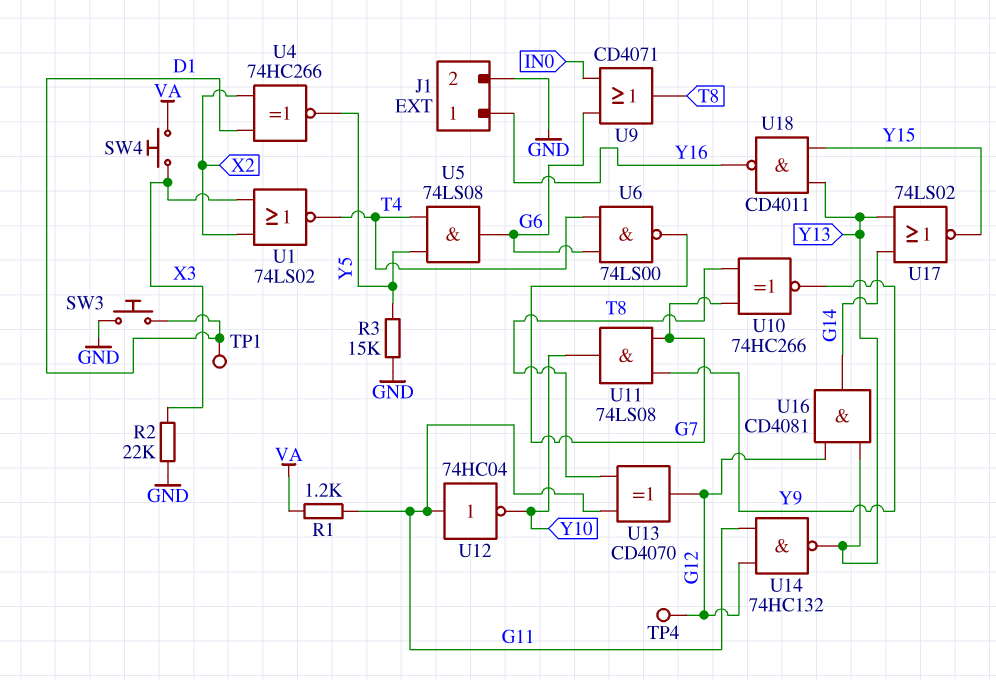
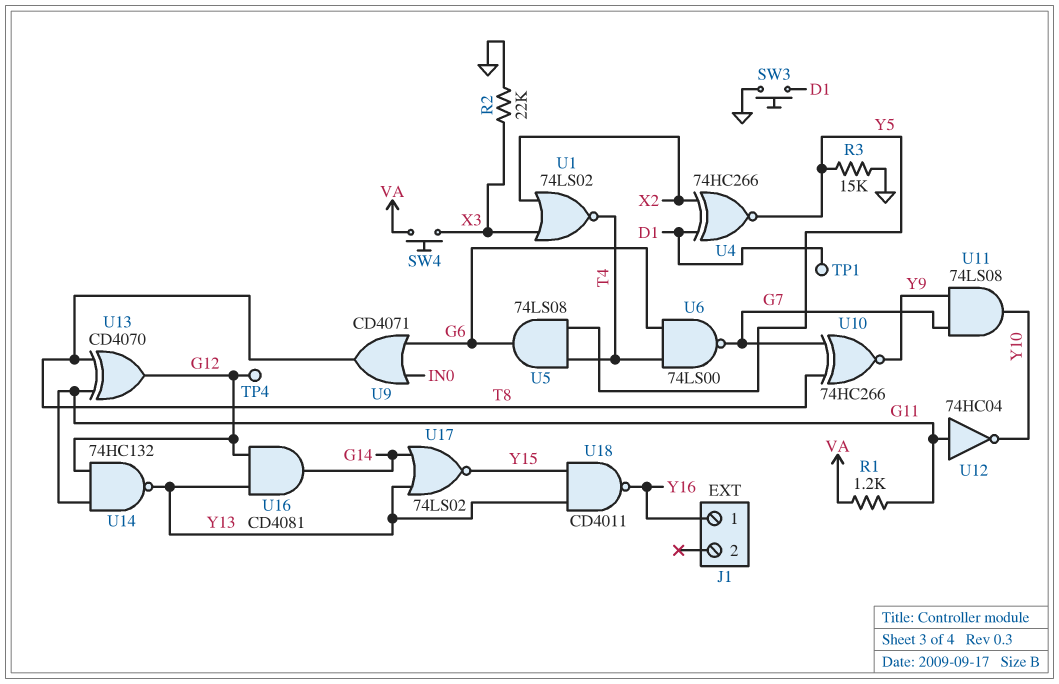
J1 pin 2: GND -> none

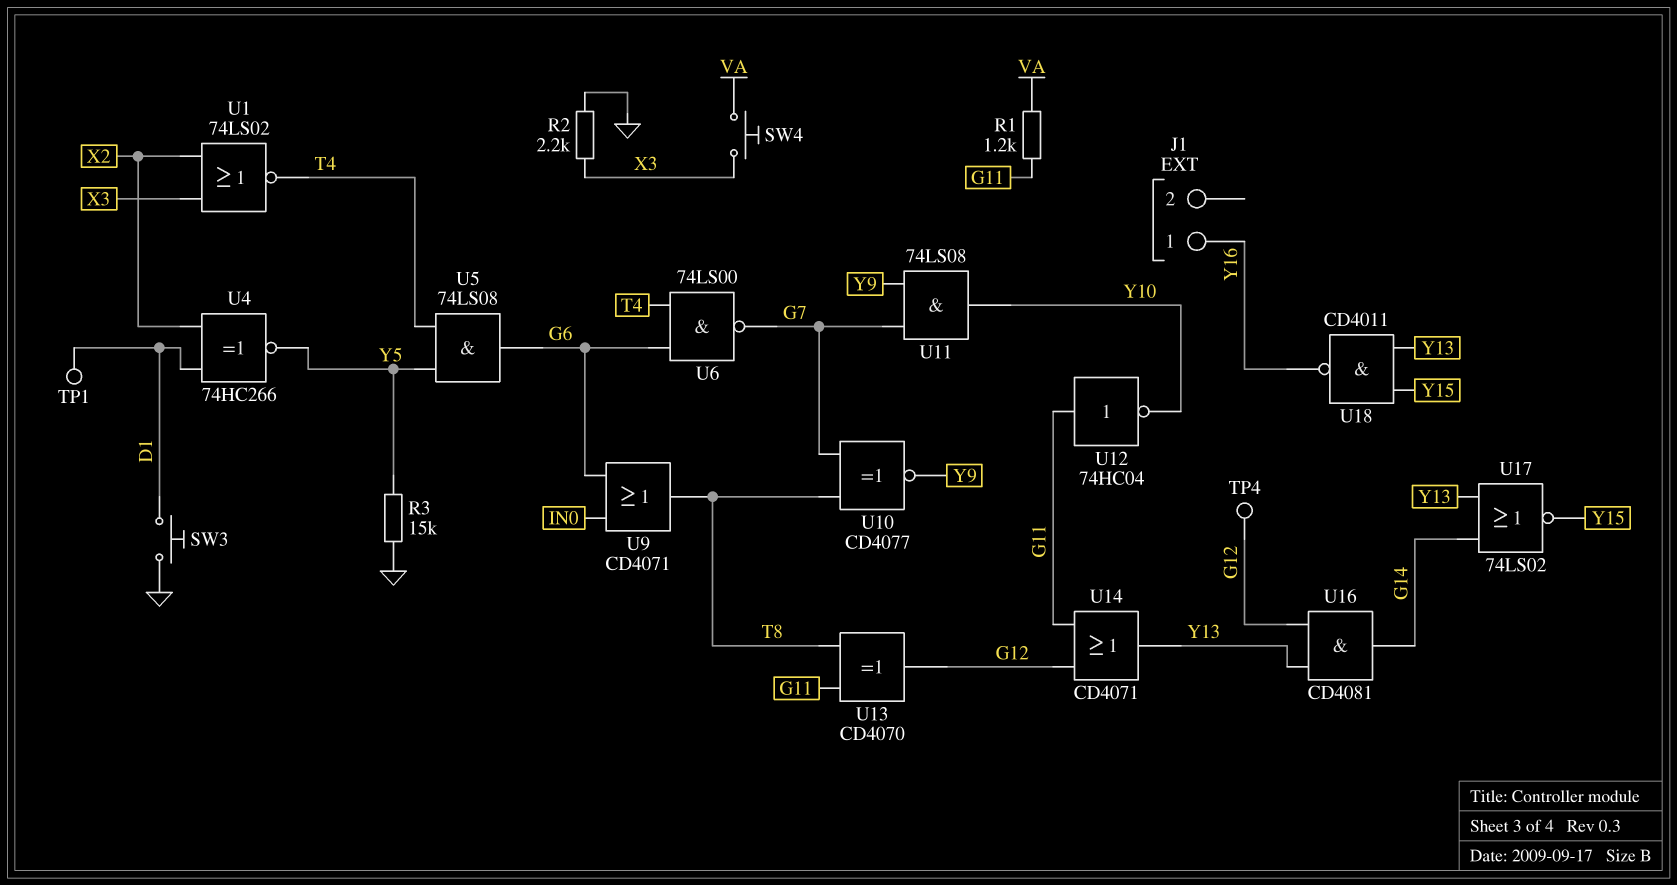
R2: 22k (GND, X3) -> 2.2k (GND, X3)
U10: XNOR 74HC266 (in G7, in T8, out Y9) -> XNOR CD4077 (in G7, in T8, out Y9)
U14: NAND 74HC132 (in G11, in G12, out Y13) -> OR CD4071 (in G11, in G12, out Y13)

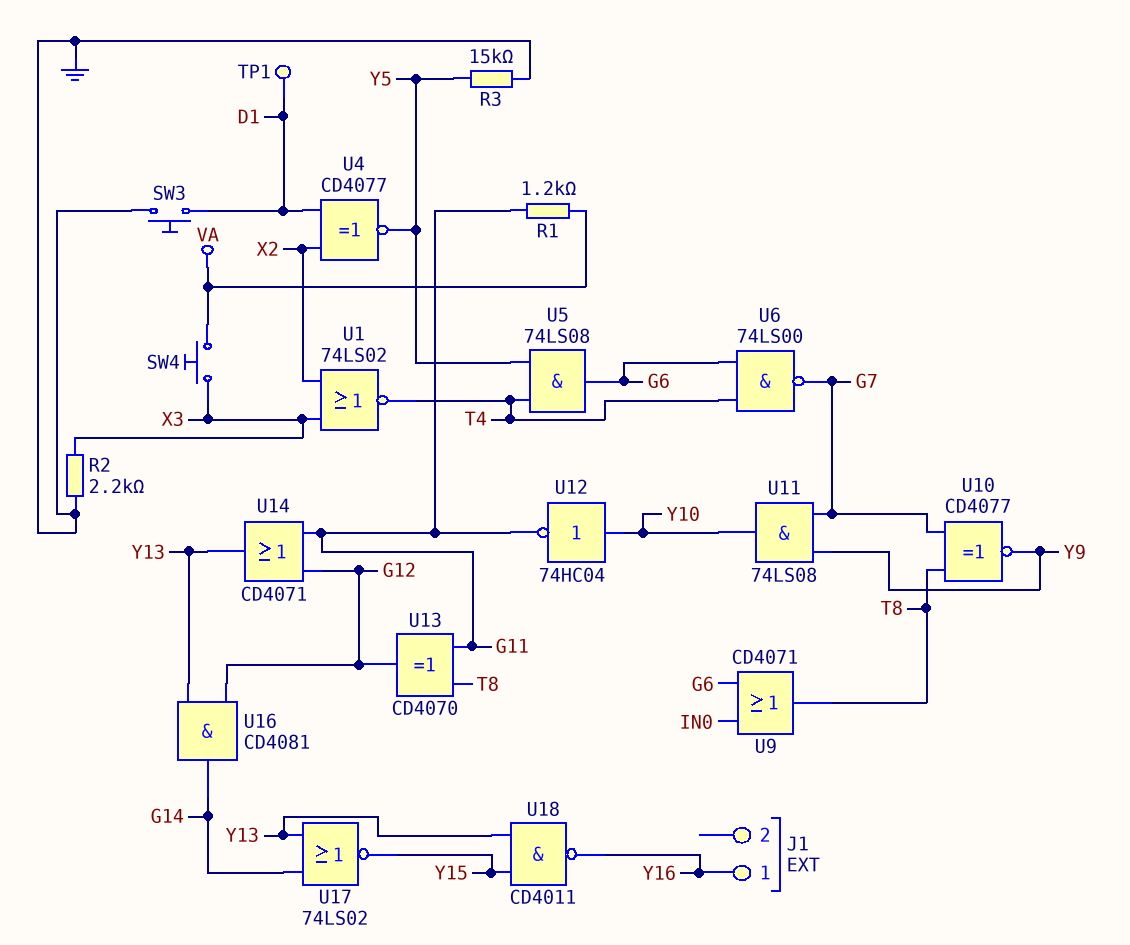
TP4: test point (G12) -> none
U4: XNOR 74HC266 (in D1, in X2, out Y5) -> XNOR CD4077 (in D1, in X2, out Y5)
U12: NOT 74HC04 (in G11, out Y10) -> NOT 74HC04 (in Y10, out G11)

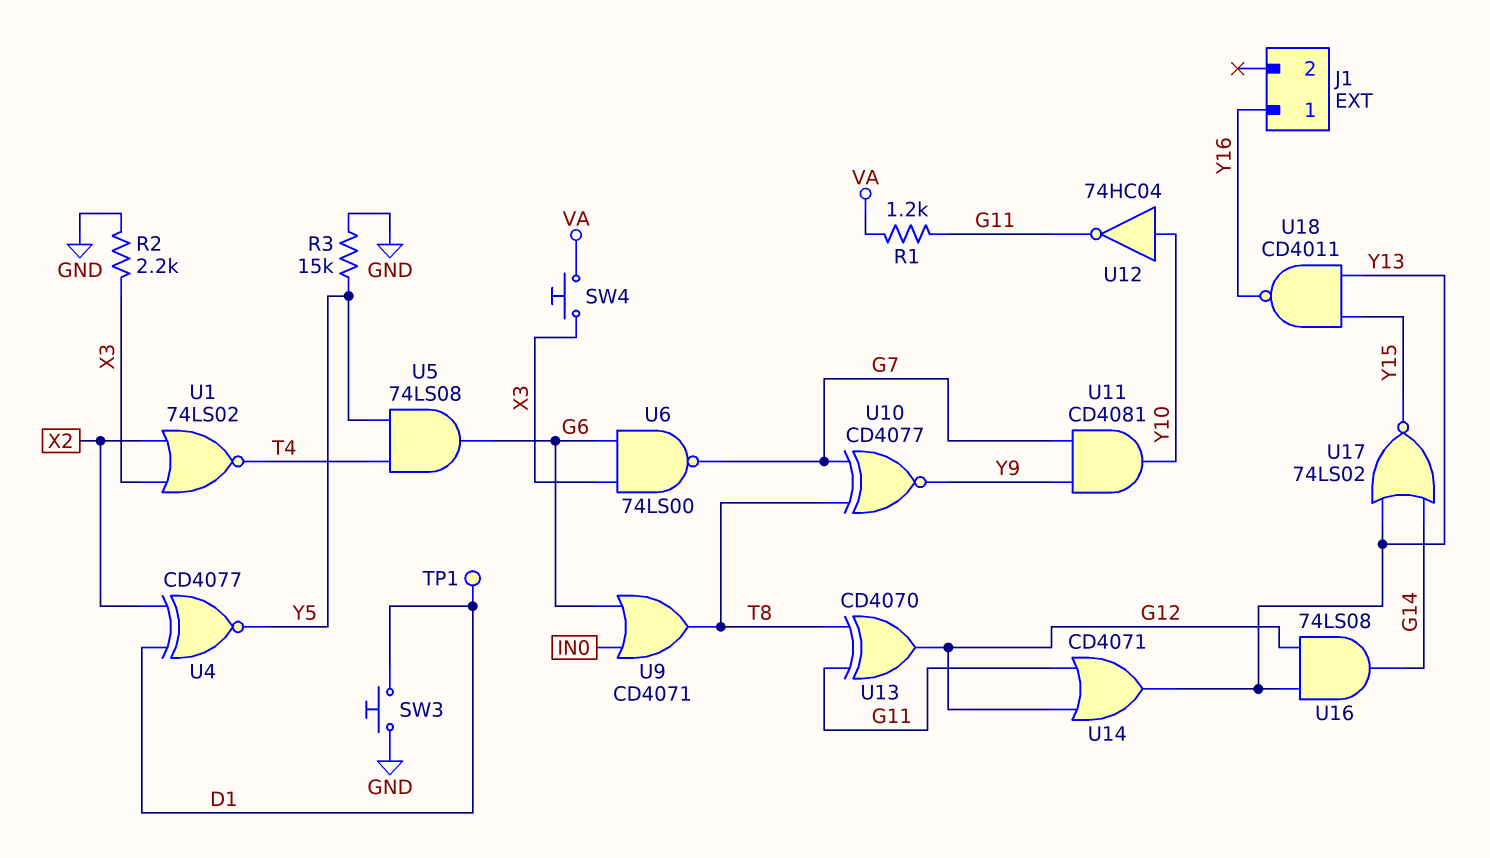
U6: NAND 74LS00 (in G6, in T4, out G7) -> NAND 74LS00 (in G6, in X3, out G7)
U11: AND 74LS08 (in G7, in Y9, out Y10) -> AND CD4081 (in G7, in Y9, out Y10)
U16: AND CD4081 (in G12, in Y13, out G14) -> AND 74LS08 (in G12, in Y13, out G14)

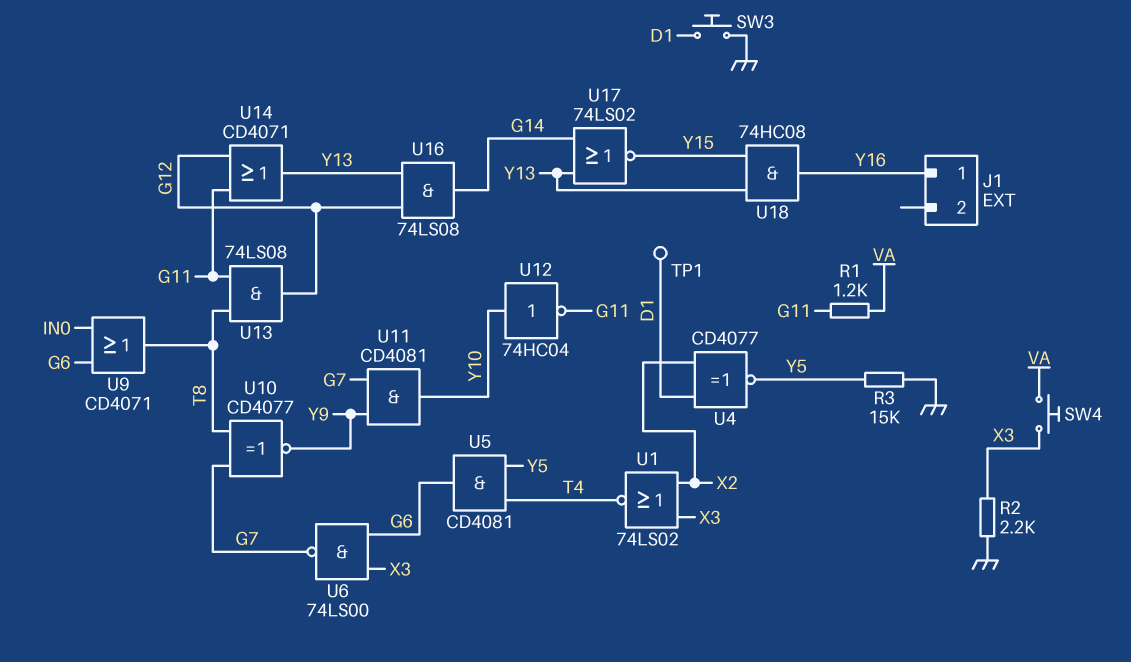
U5: AND 74LS08 (in T4, in Y5, out G6) -> AND CD4081 (in T4, in Y5, out G6)
U13: XOR CD4070 (in G11, in T8, out G12) -> AND 74LS08 (in G11, in T8, out G12)
U18: NAND CD4011 (in Y13, in Y15, out Y16) -> AND 74HC08 (in Y13, in Y15, out Y16)

